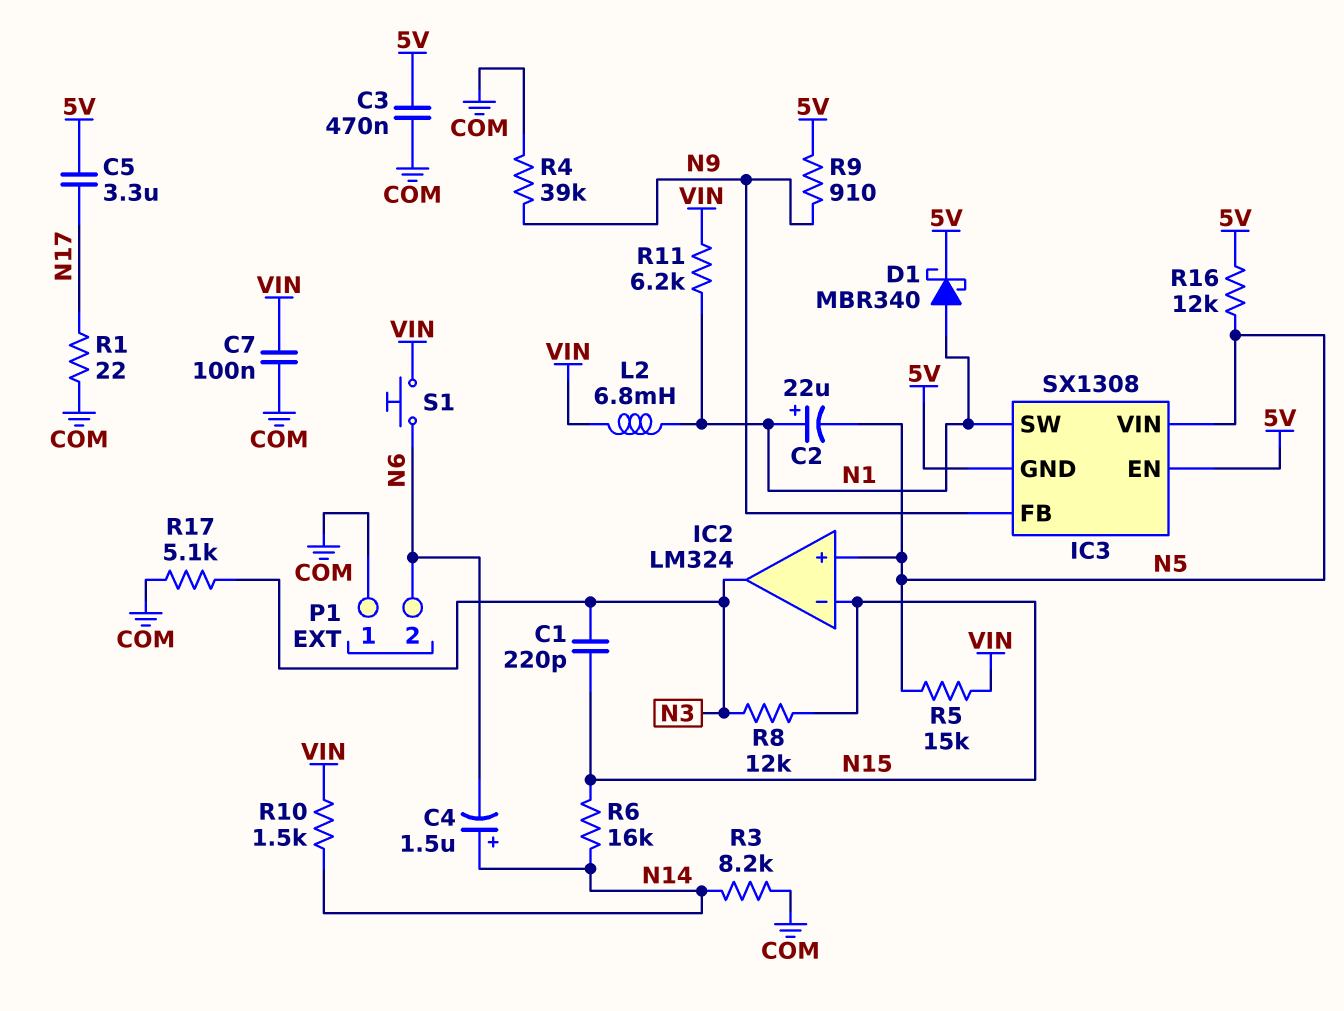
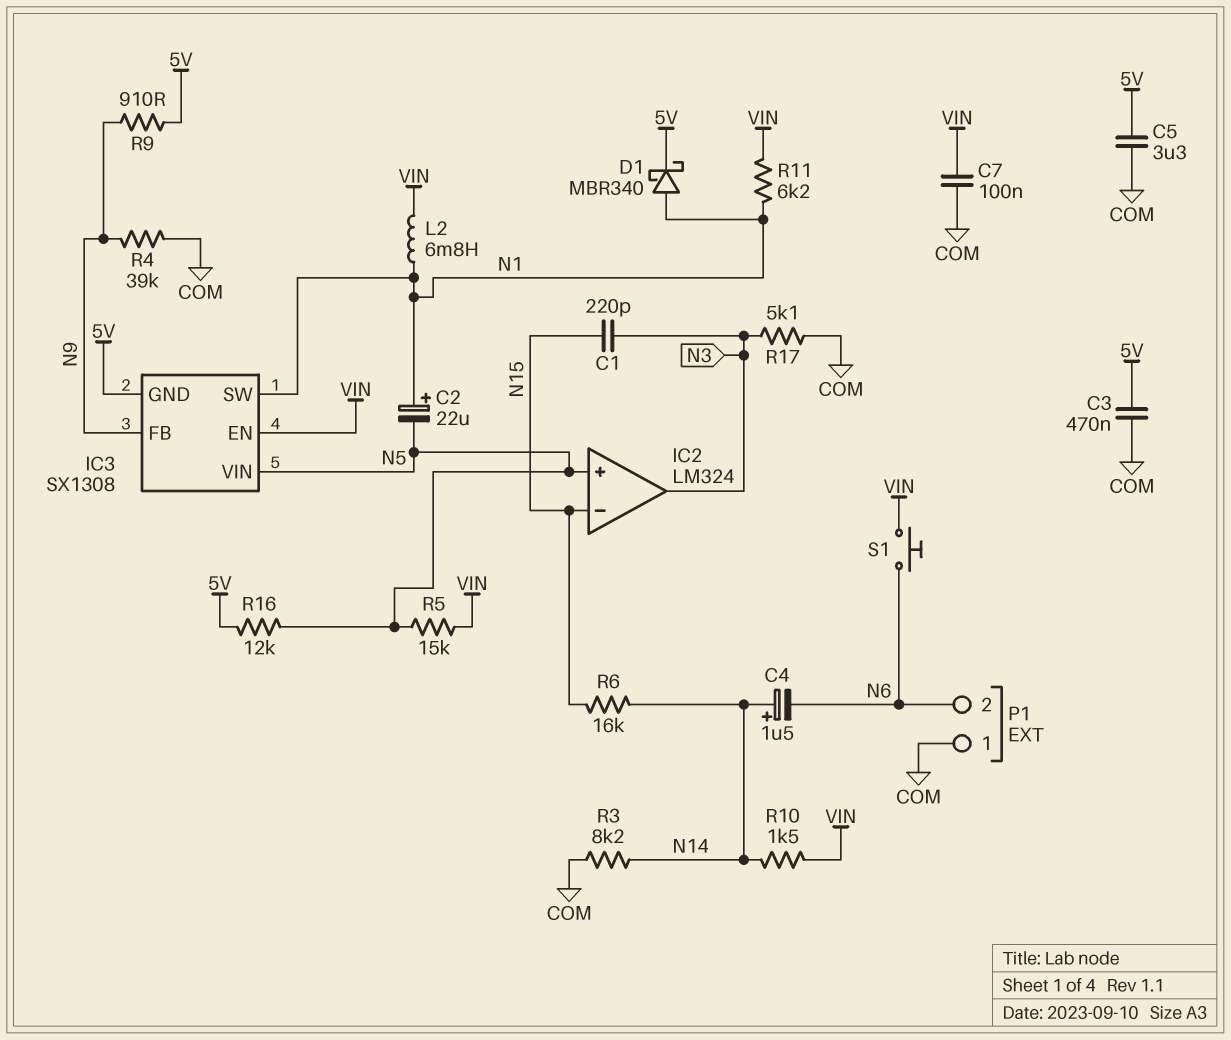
C5: 3.3uF (5V, N17) -> 3.3uF (5V, COM)
IC3 pin EN: 5V -> VIN
R1: 22 (COM, N17) -> none
R8: 12k (N3, N15) -> none

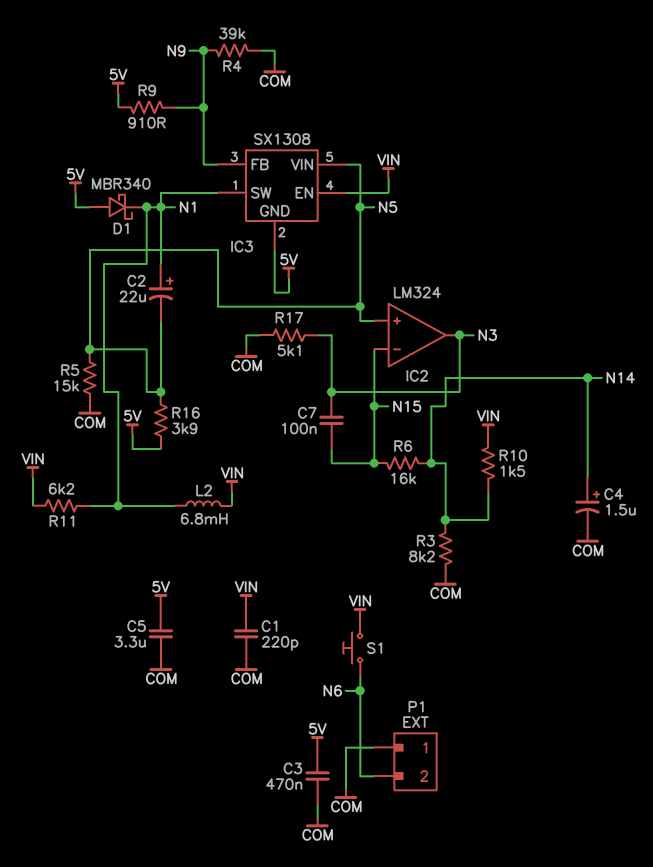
C1: 220pF (N3, N15) -> 220pF (COM, VIN)
C4: 1.5uF (plus N14, minus N6) -> 1.5uF (plus N14, minus COM)
C7: 100nF (COM, VIN) -> 100nF (N3, N15)
D1: schottky MBR340 (A N1, K 5V) -> schottky MBR340 (A 5V, K N1)
R5: 15k (N5, VIN) -> 15k (COM, N5)
R16: 12k (5V, N5) -> 3.9k (5V, N5)

